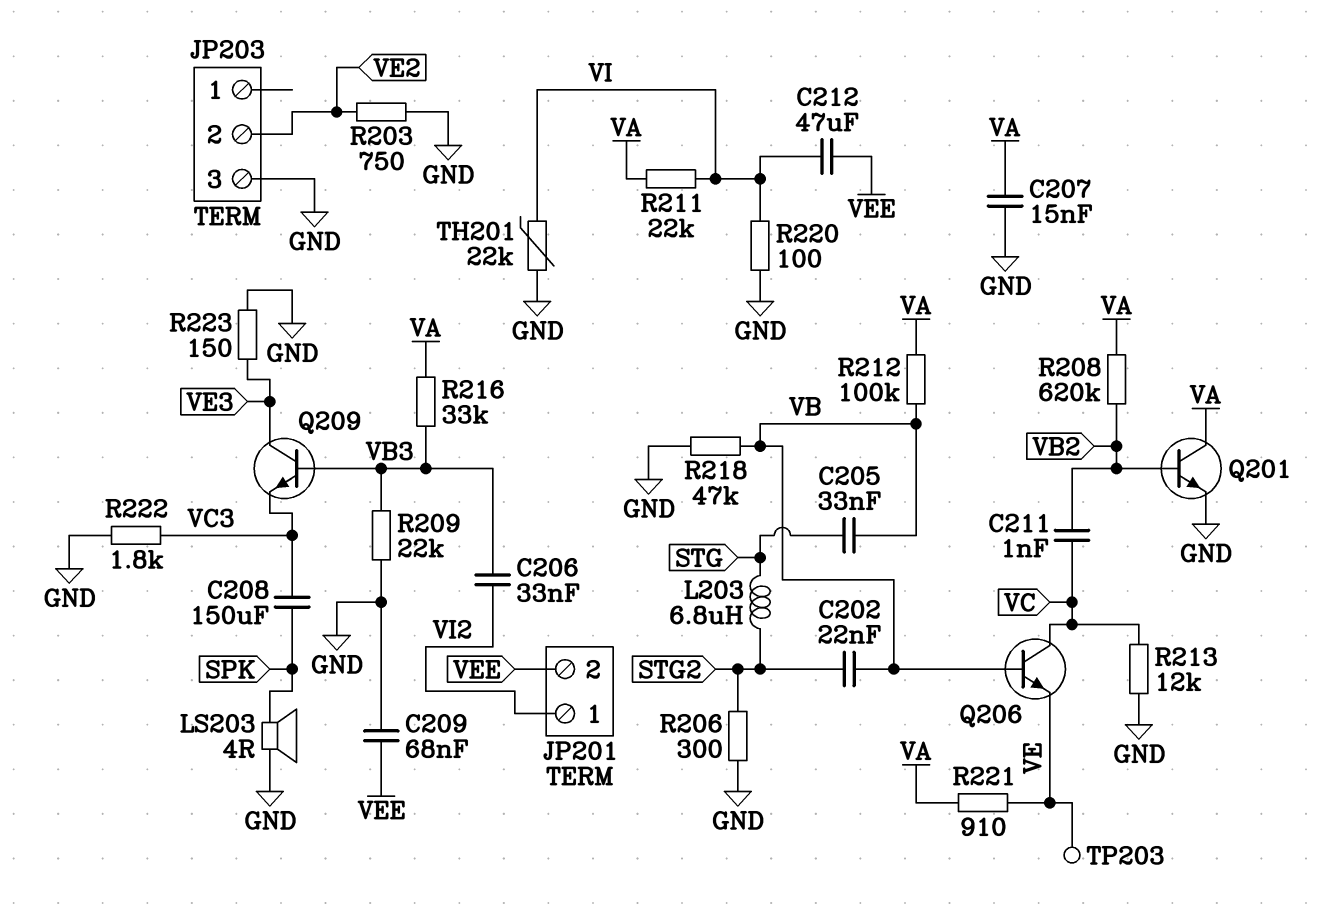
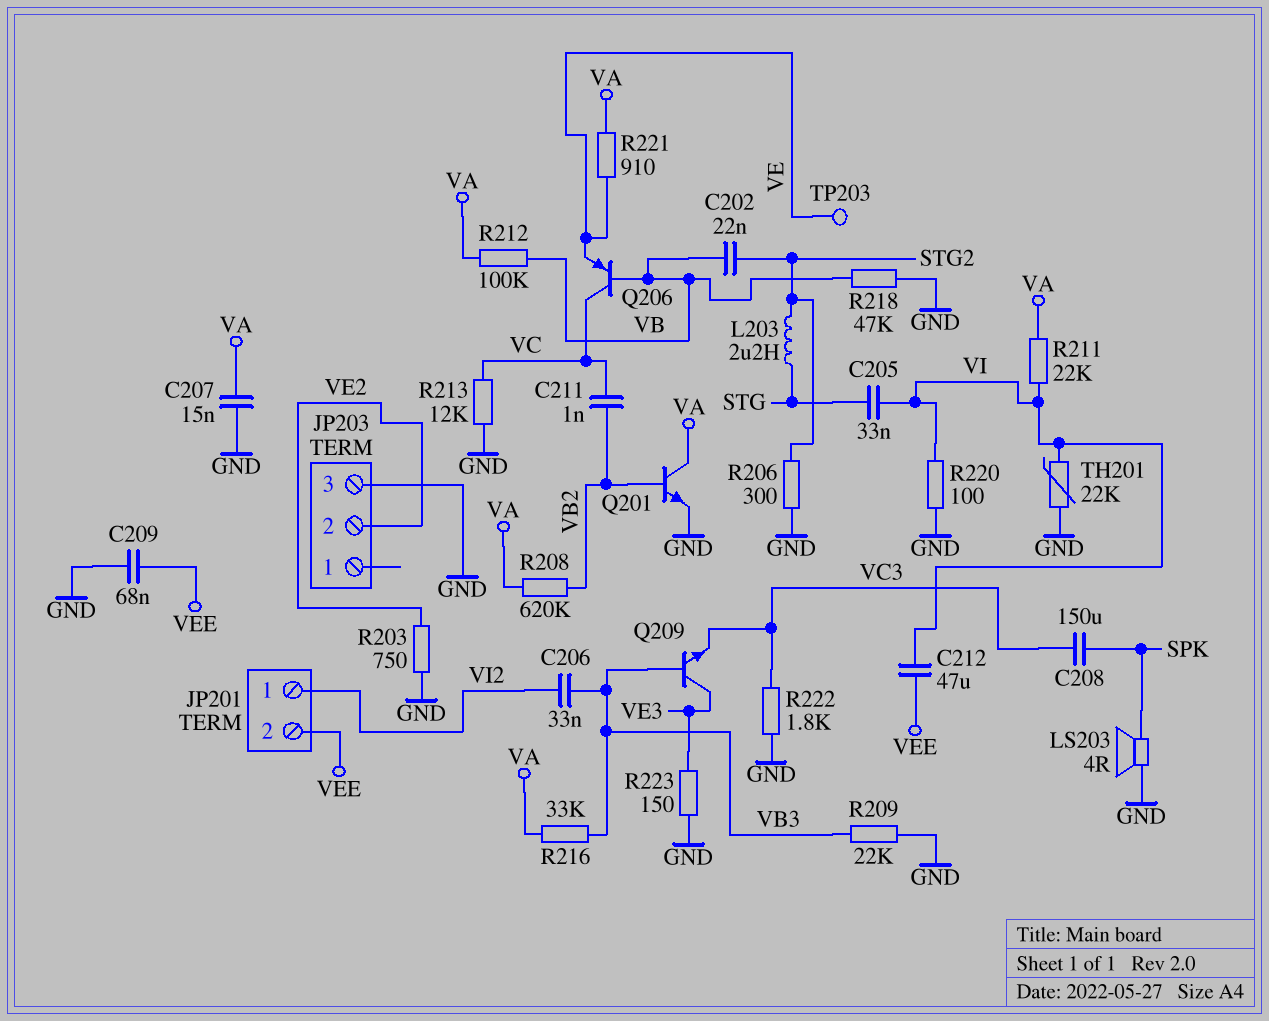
C205: 33nF (STG, VB) -> 33nF (STG, VI)
L203: 6.8uH (STG, STG2) -> 2.2uH (STG, STG2)
Q206: NPN (B VB, C VC, E VE) -> PNP (B VB, C VC, E VE)

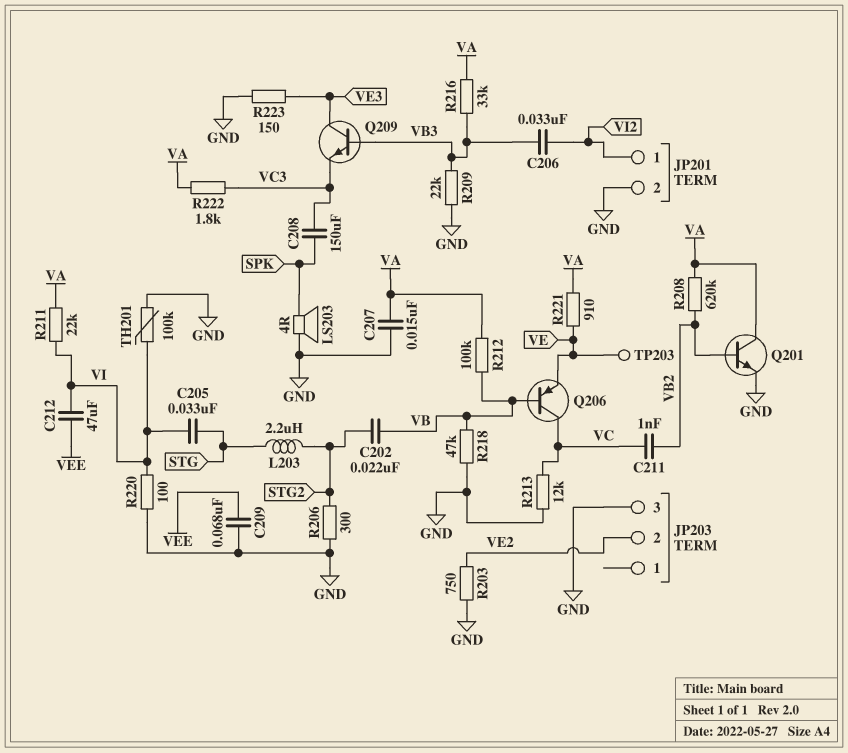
JP201 pin 2: VEE -> GND
R222: 1.8k (GND, VC3) -> 1.8k (VA, VC3)
TH201: 22k (GND, VI) -> 100k (GND, VI)

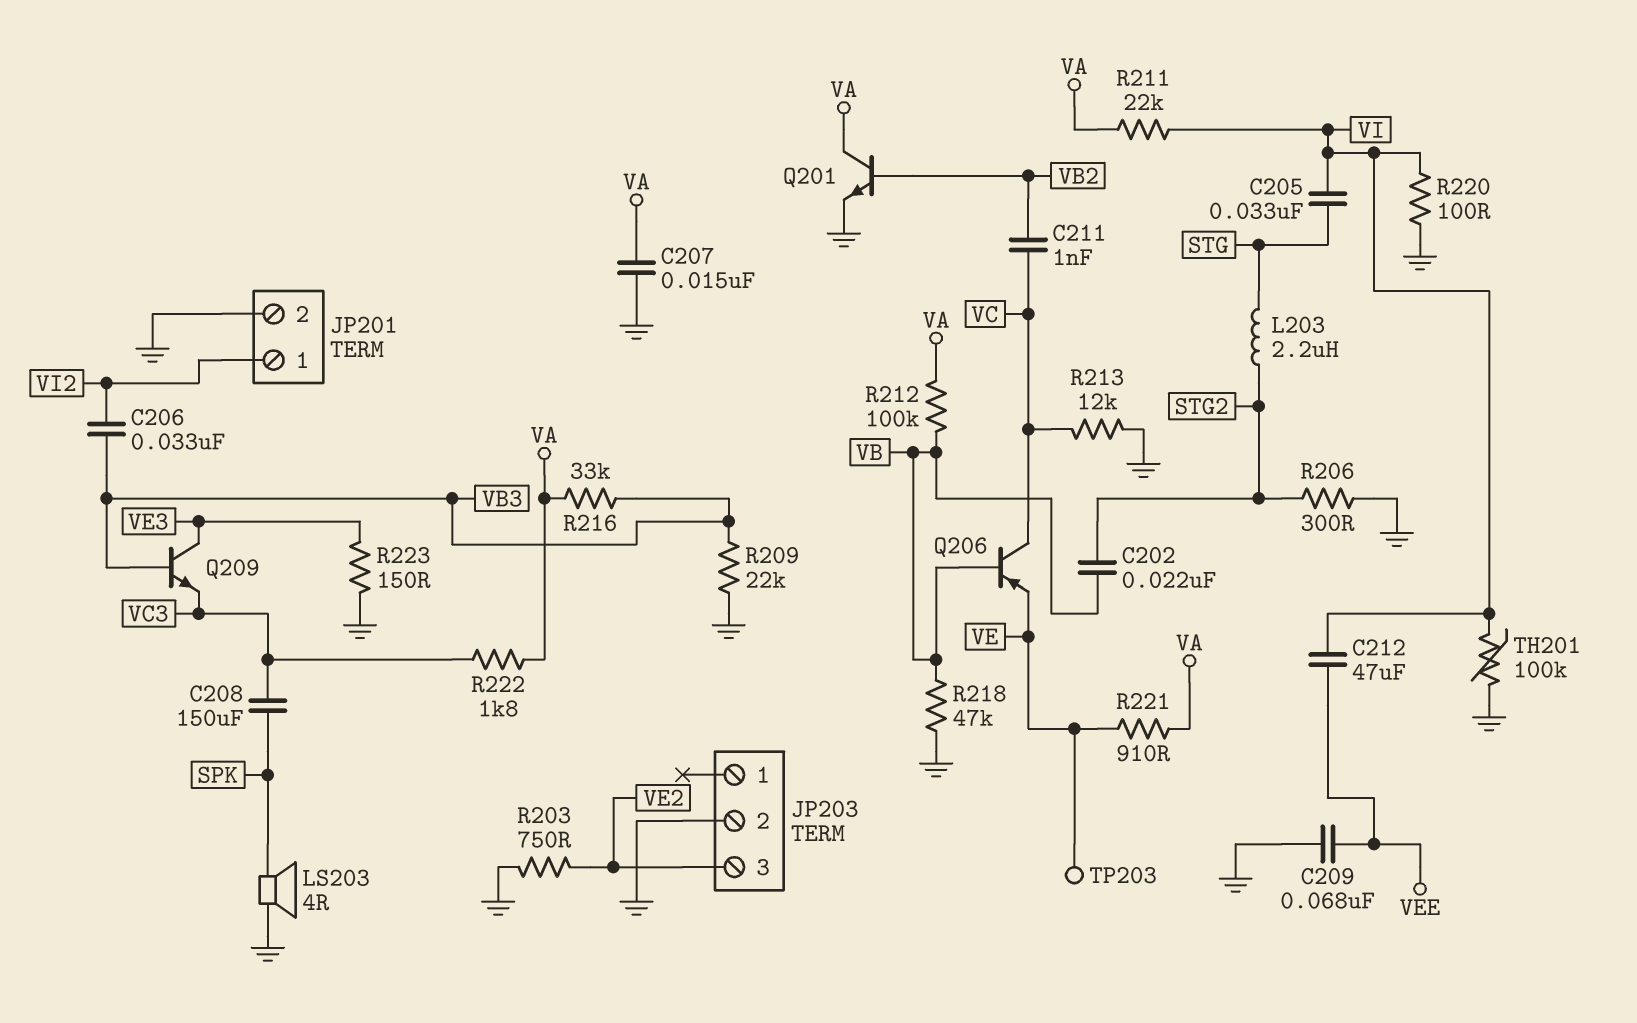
JP203 pin 2: VE2 -> GND
JP203 pin 3: GND -> VE2
R208: 620k (VA, VB2) -> none

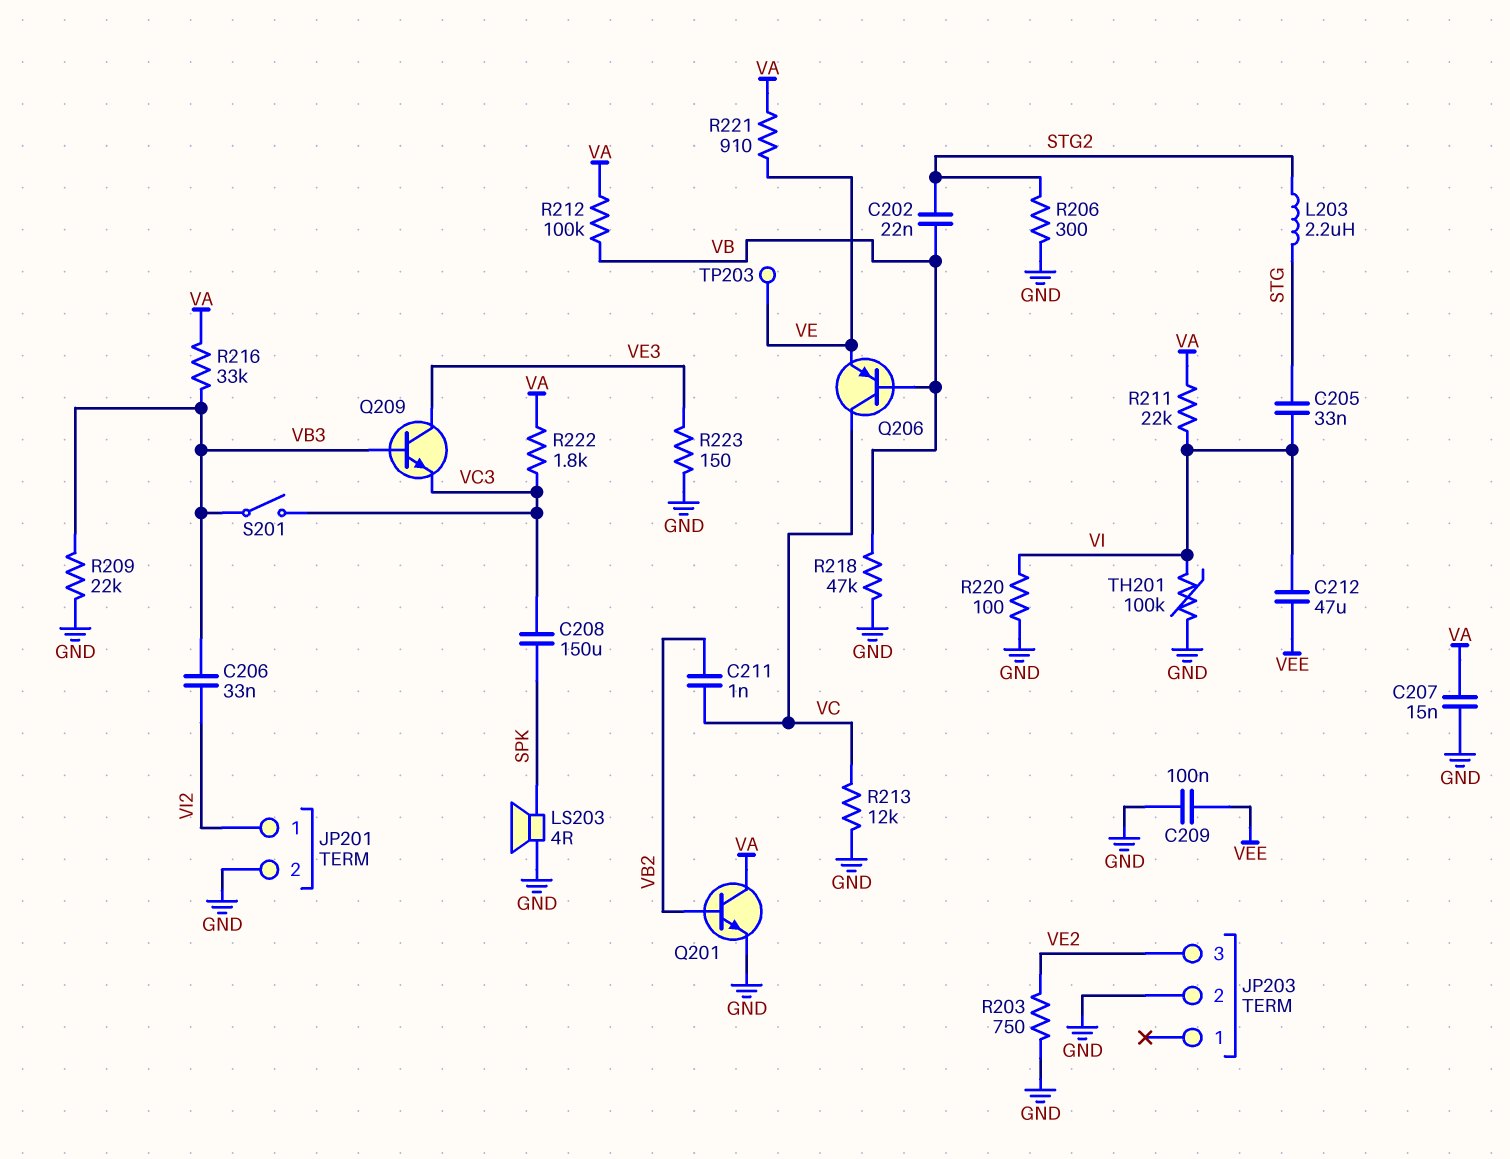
C209: 68nF (GND, VEE) -> 100nF (GND, VEE)
S201: none -> switch (VB3, VC3)

